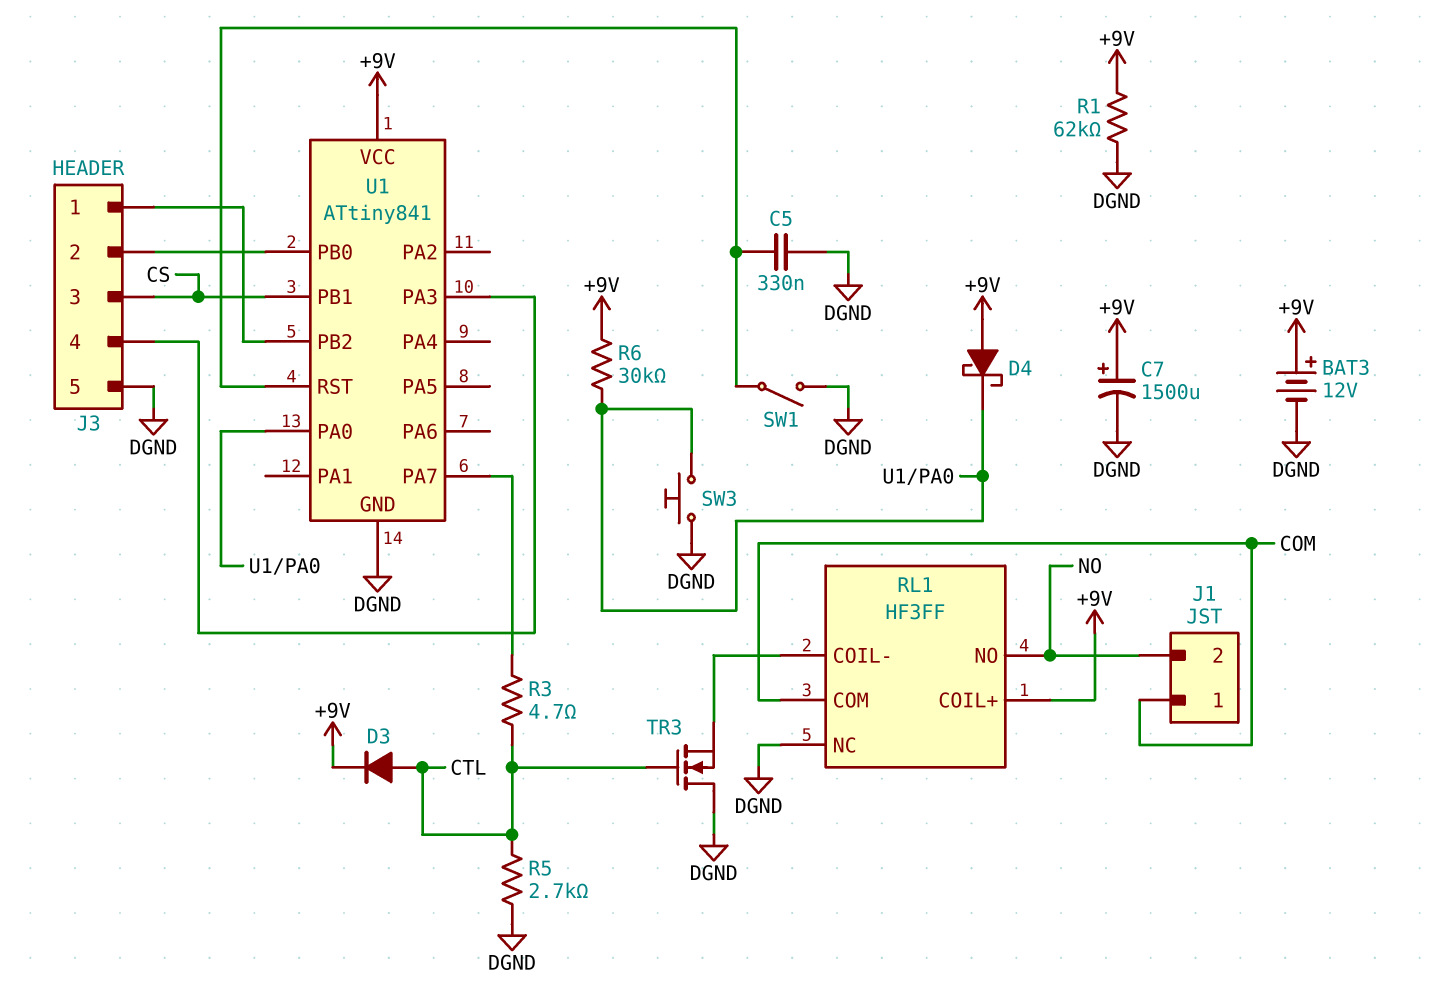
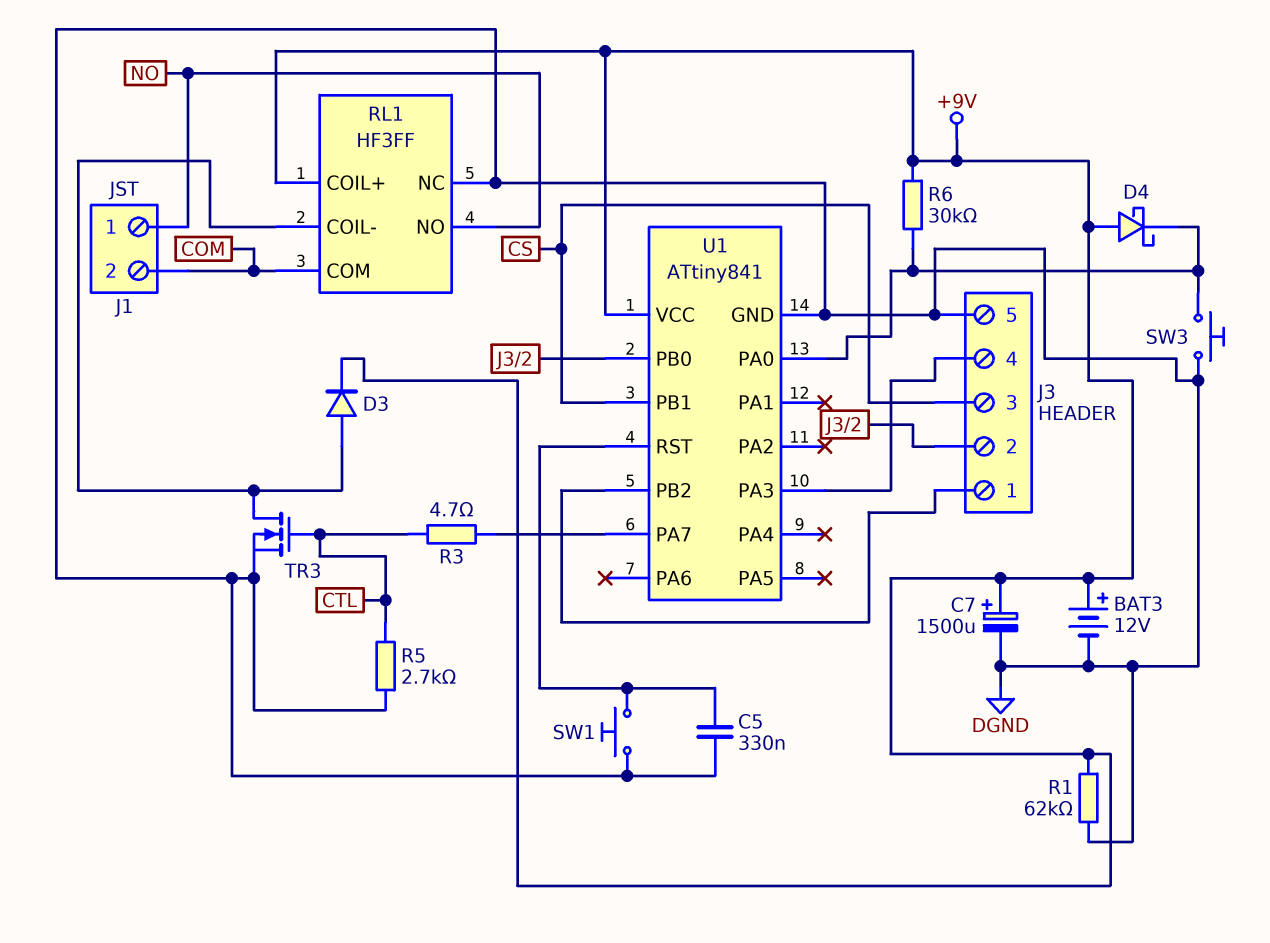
D3: diode (A CTL, K +9V) -> diode (A RL1/COIL-, K +9V)
J1 pin 1: COM -> NO
J1 pin 2: NO -> COM
SW1: switch (DGND, U1/RST) -> button (DGND, U1/RST)
TR3: NMOS (G CTL, D DGND, S RL1/COIL-) -> NMOS (G CTL, D RL1/COIL-, S DGND)

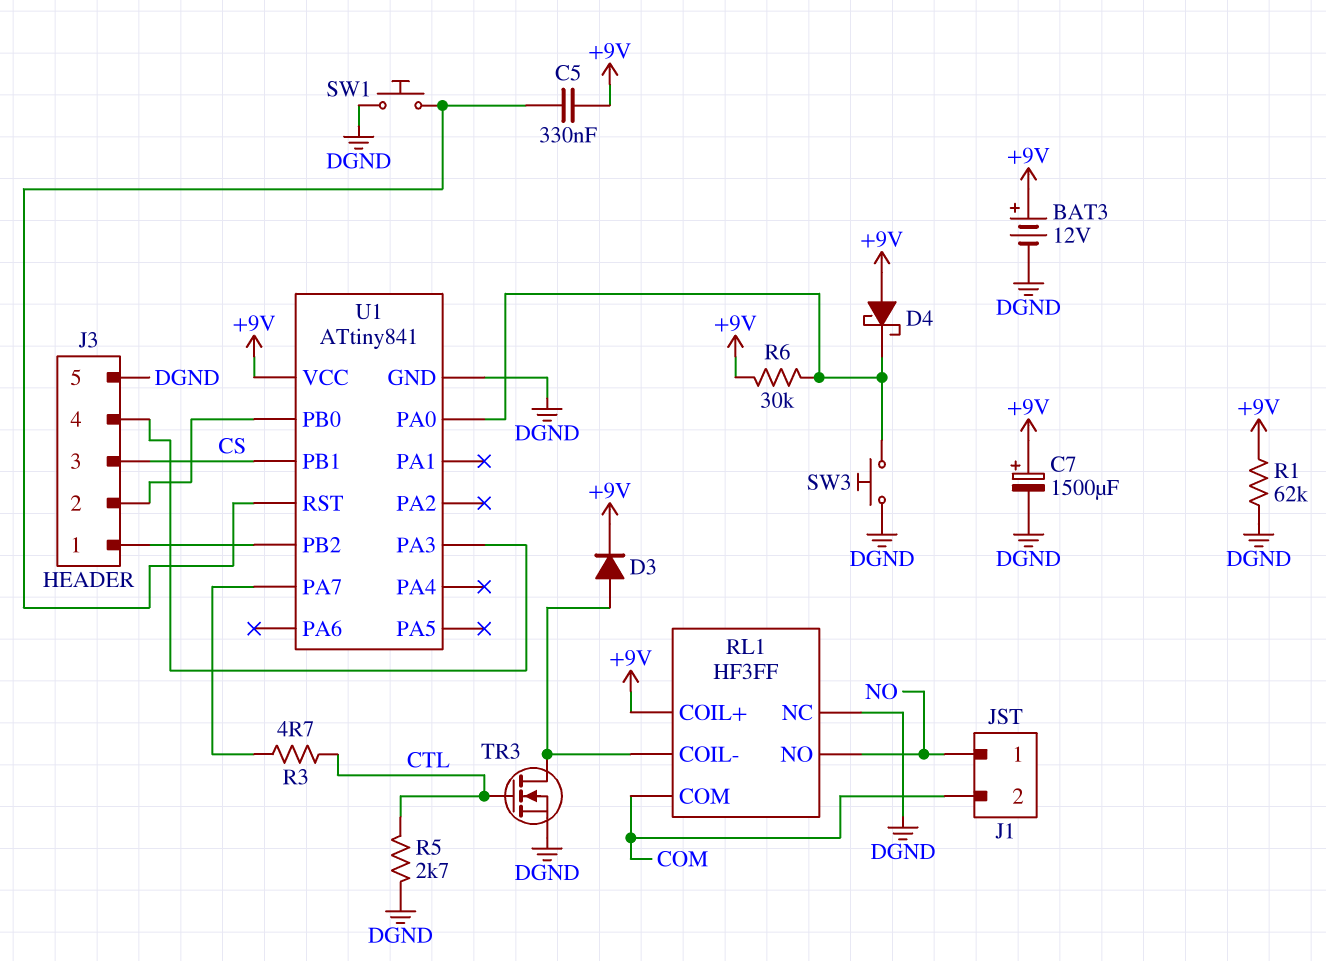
C5: 330nF (DGND, U1/RST) -> 330nF (+9V, U1/RST)

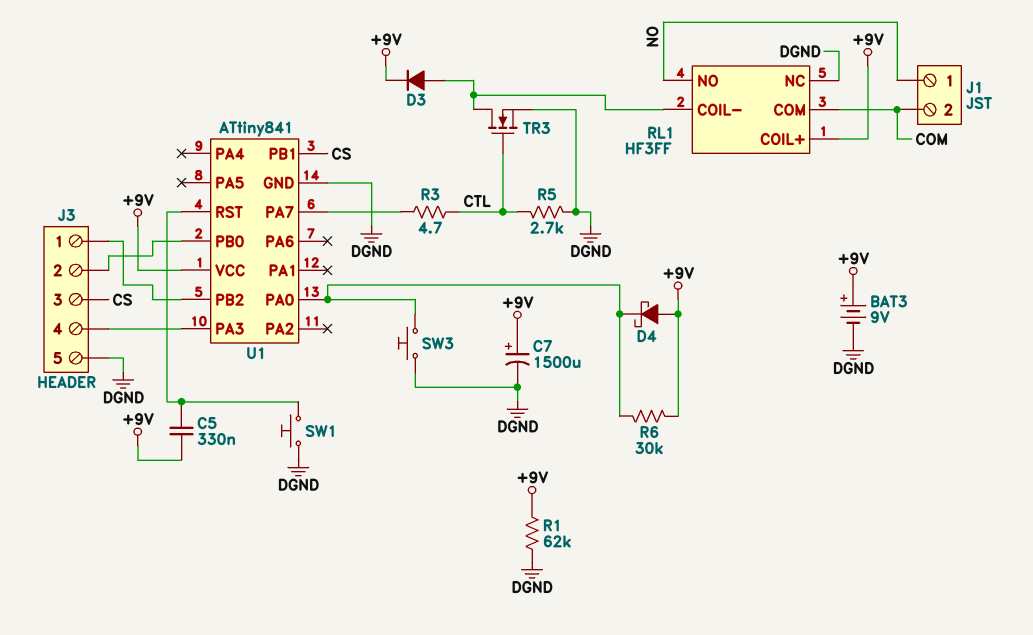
BAT3: 12V (plus +9V, minus DGND) -> 9V (plus +9V, minus DGND)

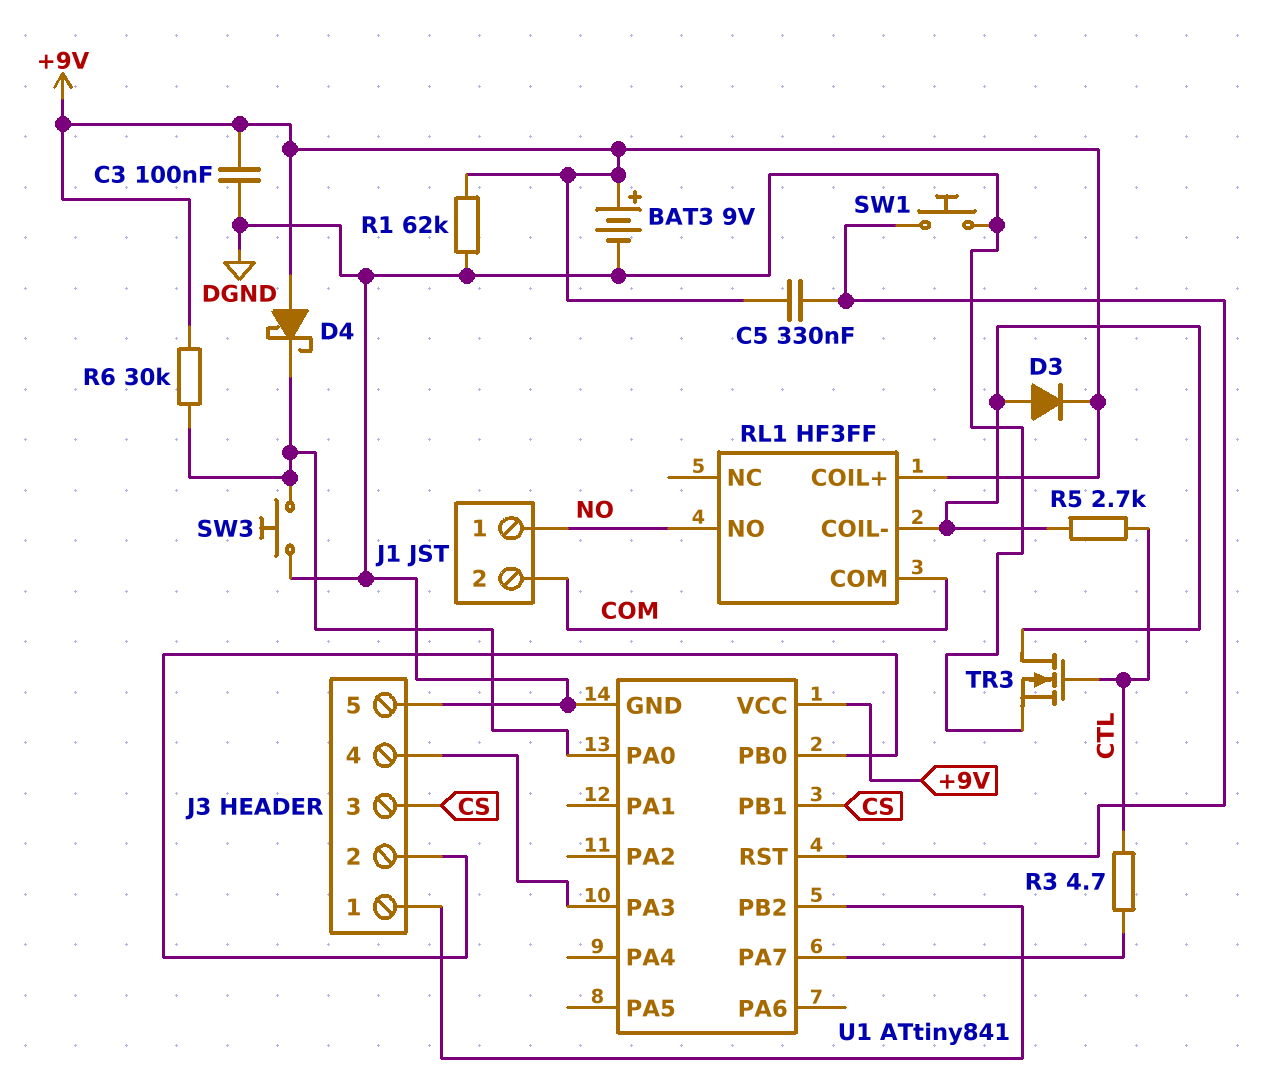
C3: none -> 100nF (+9V, DGND)
C7: 1500uF (plus +9V, minus DGND) -> none
R5: 2.7k (CTL, DGND) -> 2.7k (CTL, RL1/COIL-)
RL1 pin NC: DGND -> none

